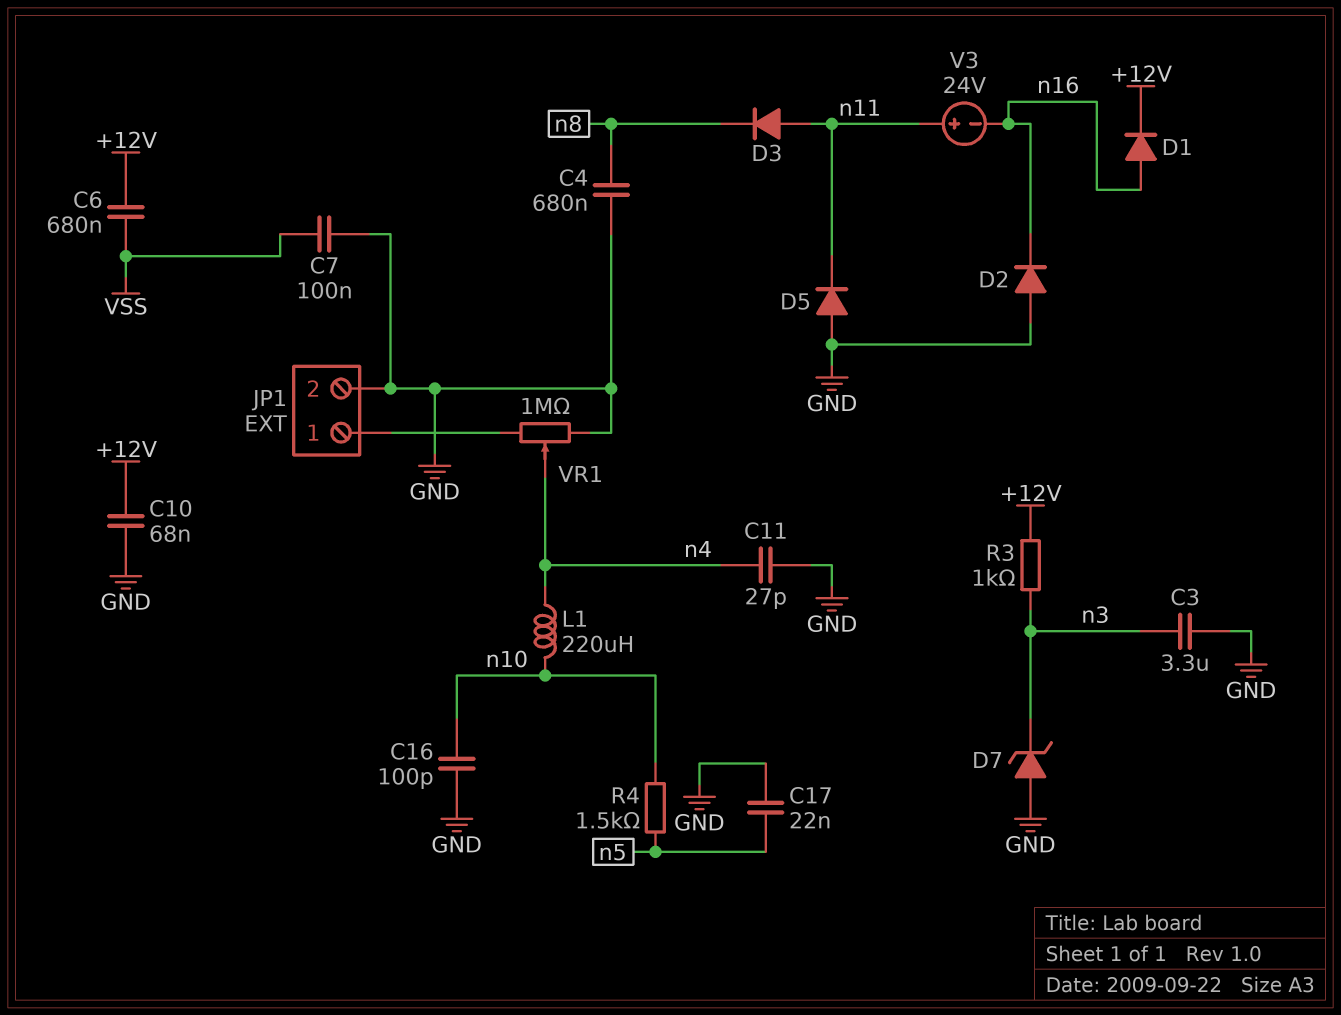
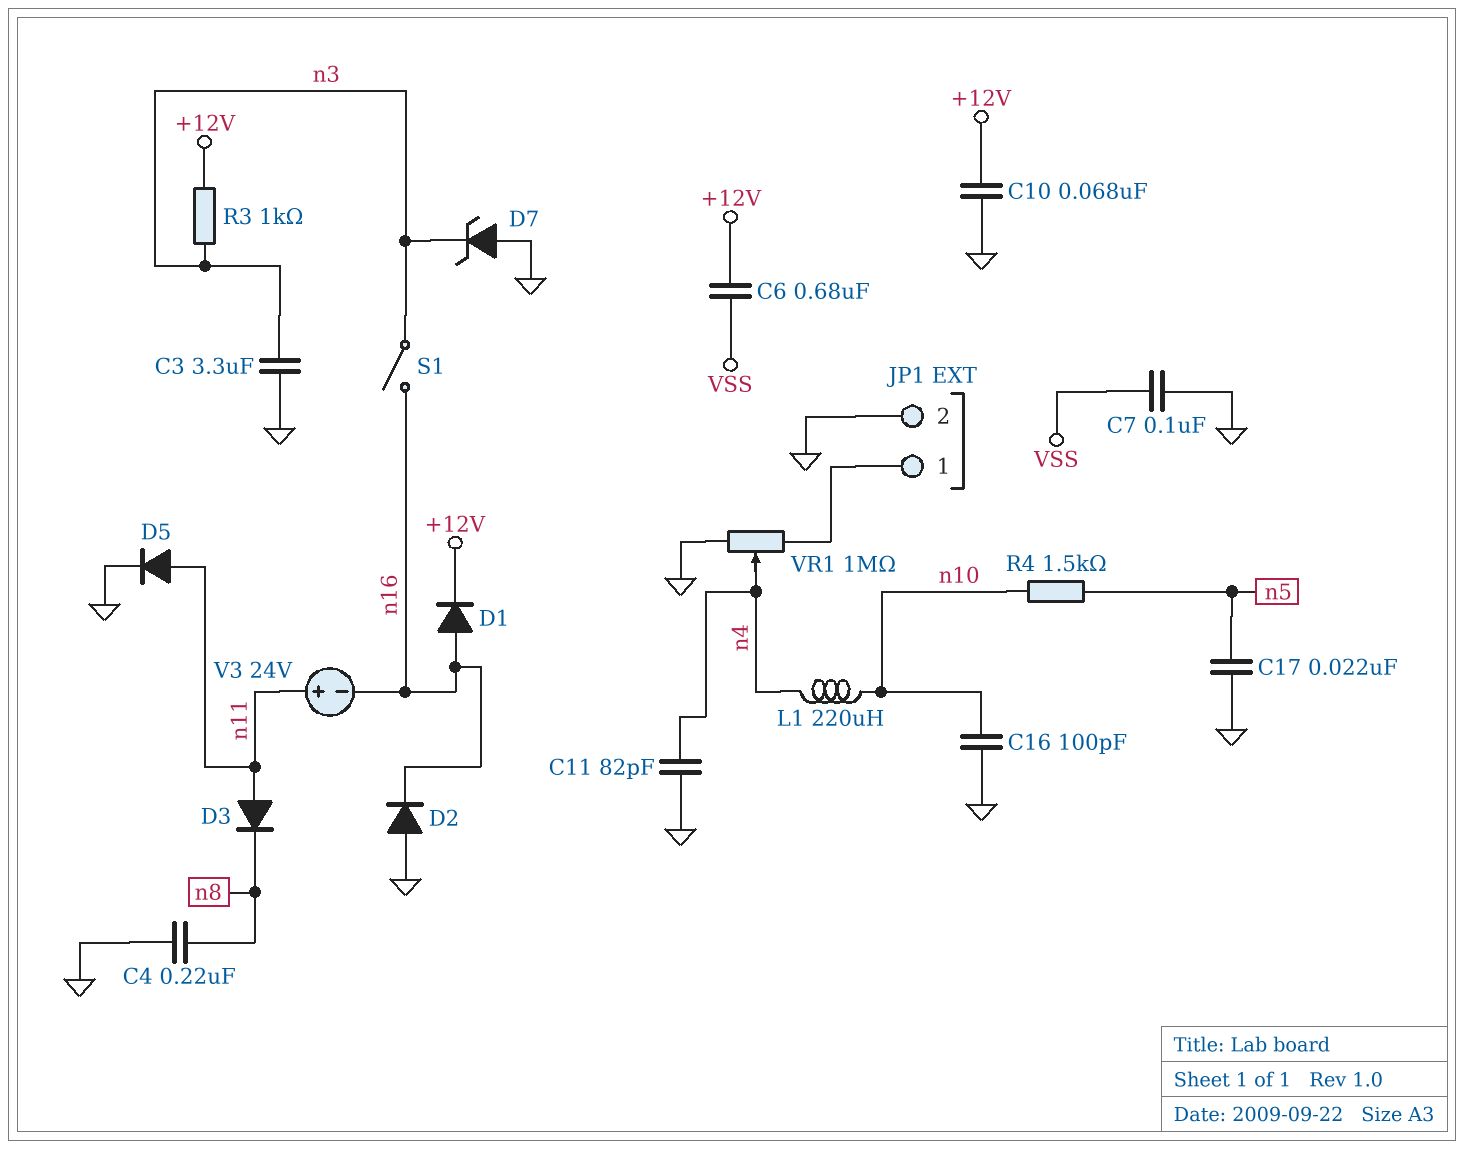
C4: 680nF (GND, n8) -> 220nF (GND, n8)
C11: 27pF (GND, n4) -> 82pF (GND, n4)
D5: diode (A GND, K n11) -> diode (A n11, K GND)
S1: none -> switch (n3, n16)

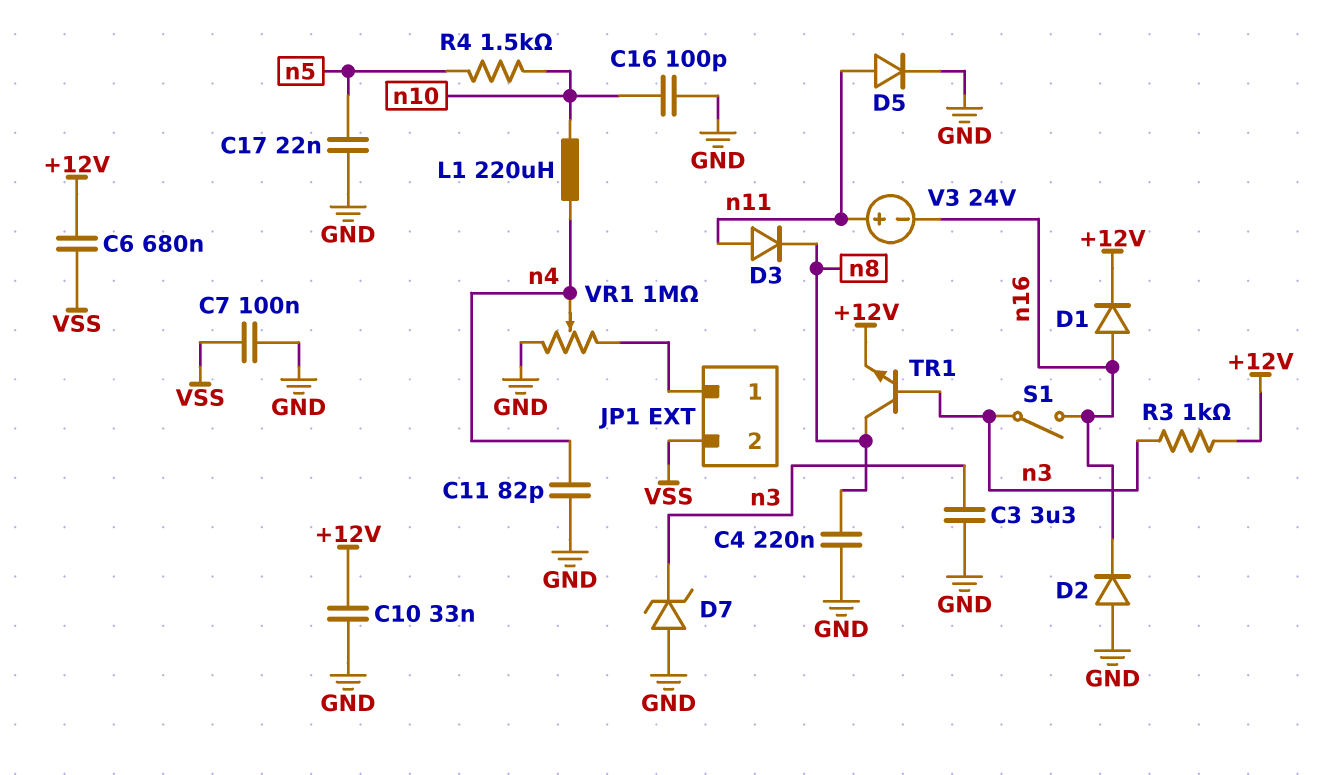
C10: 68nF (+12V, GND) -> 33nF (+12V, GND)
JP1 pin 2: GND -> VSS
TR1: none -> NPN (B n3, C n8, E +12V)

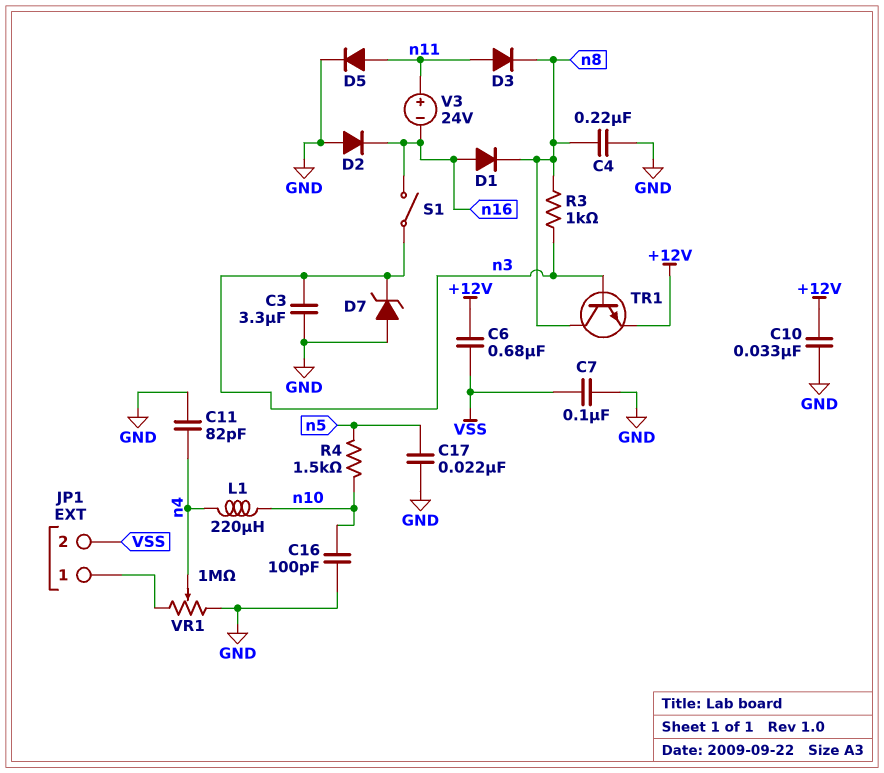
D1: diode (A n16, K +12V) -> diode (A n16, K n8)
R3: 1k (+12V, n3) -> 1k (n3, n8)

